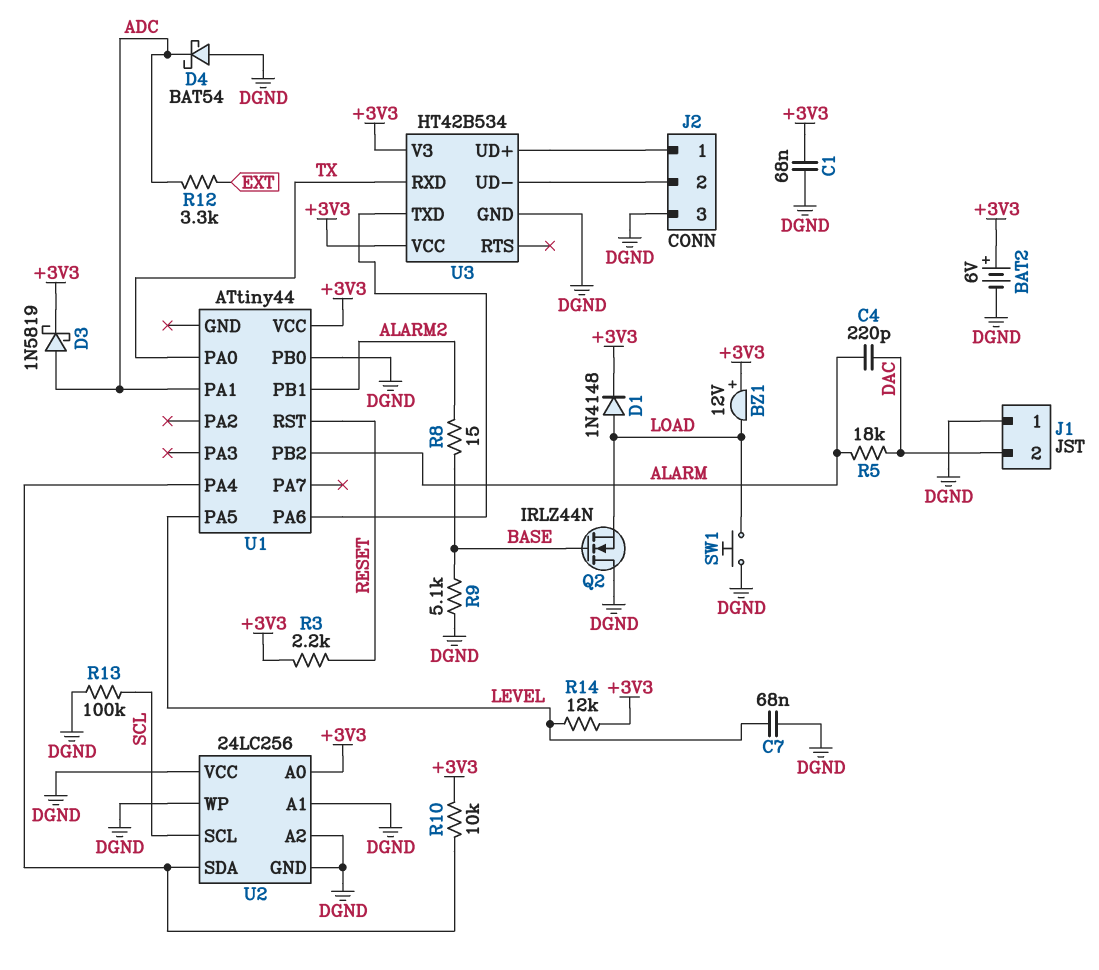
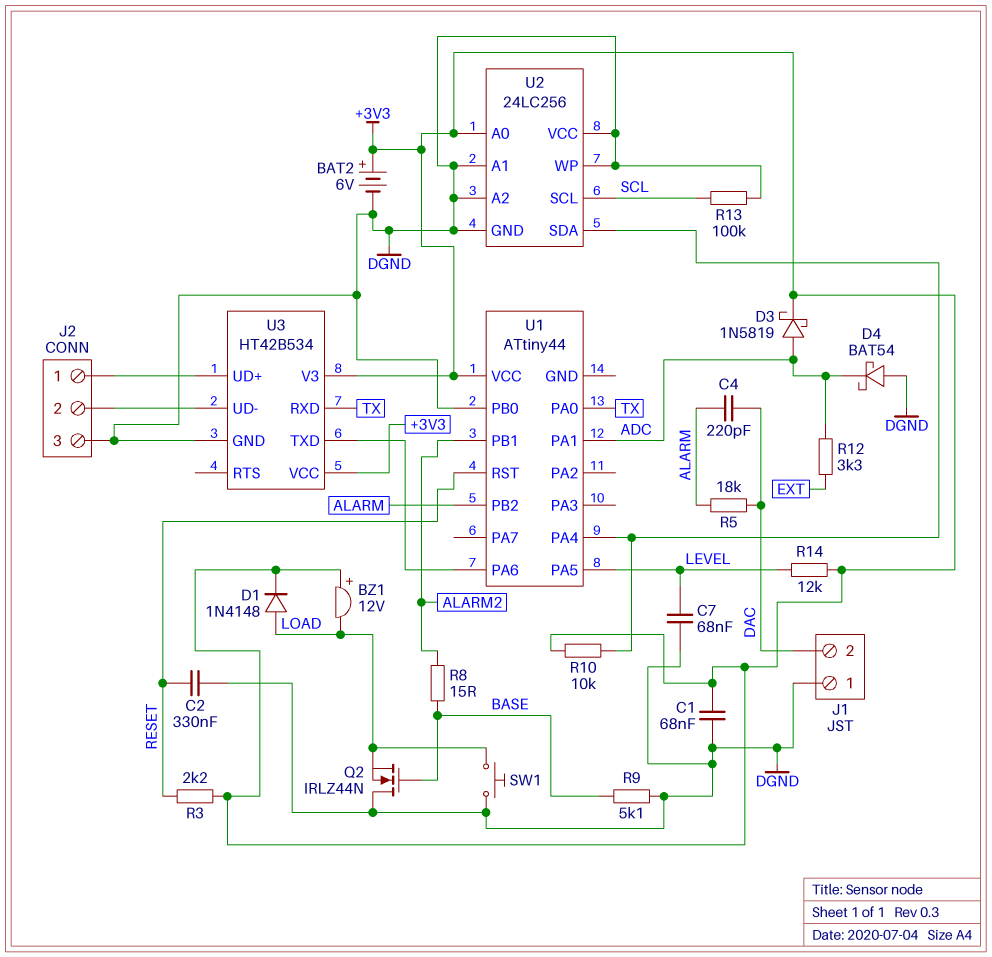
C2: none -> 330nF (DGND, RESET)

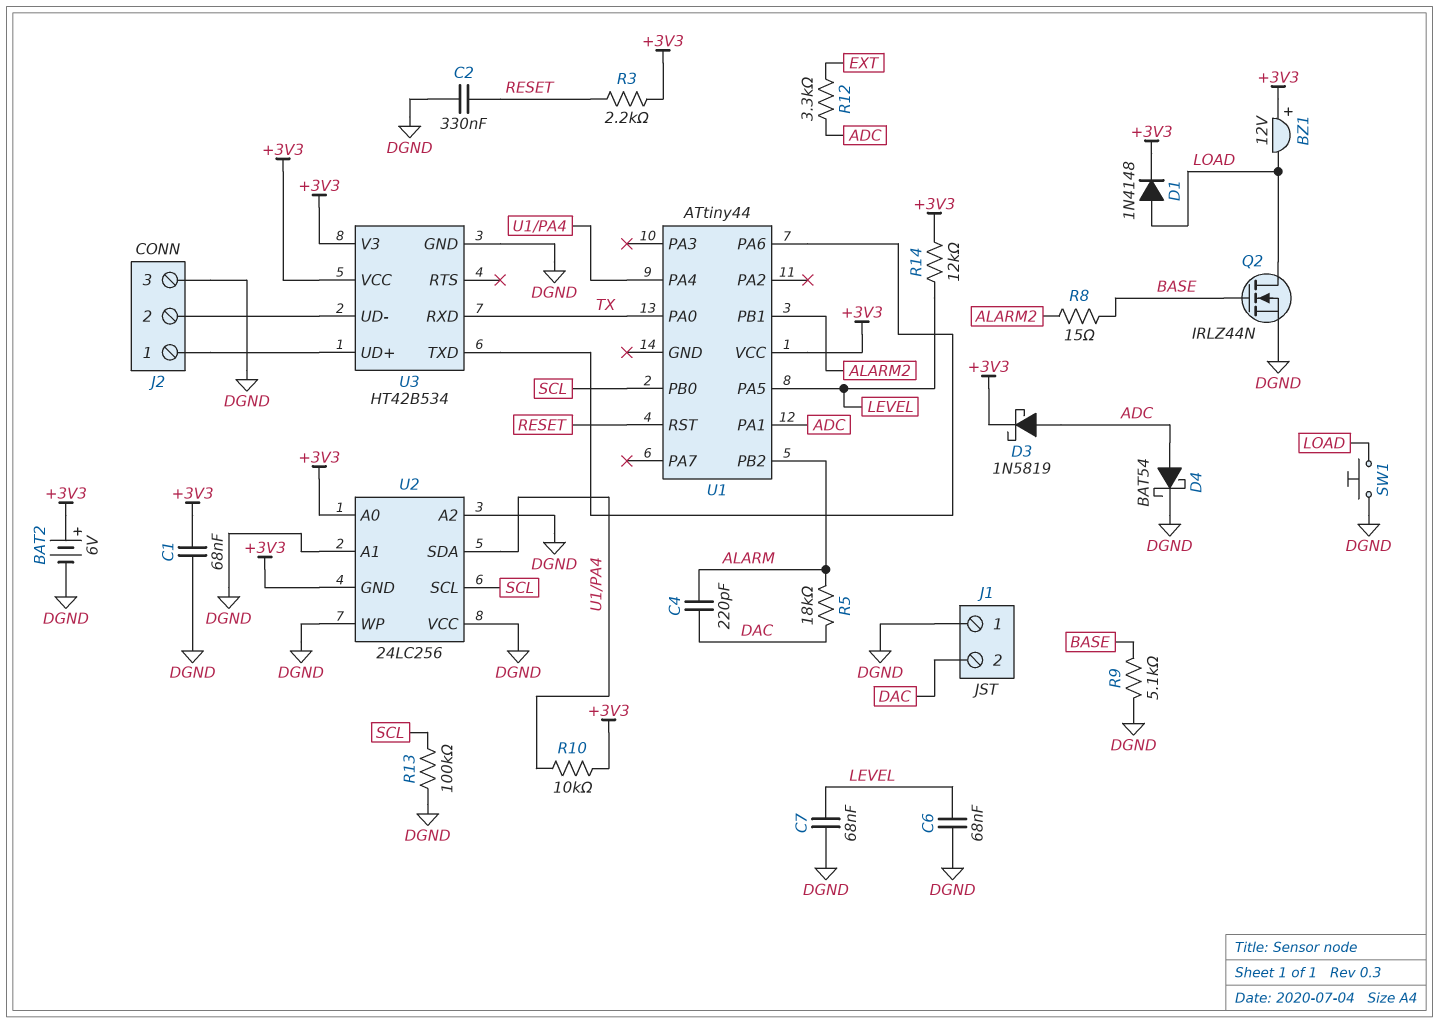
C6: none -> 68nF (DGND, LEVEL)
D4: schottky BAT54 (A DGND, K ADC) -> schottky BAT54 (A ADC, K DGND)
Q2: NMOS IRLZ44N (G BASE, D DGND, S LOAD) -> NMOS IRLZ44N (G BASE, D LOAD, S DGND)
U1 pin PB0: DGND -> SCL
U2 pin GND: DGND -> +3V3

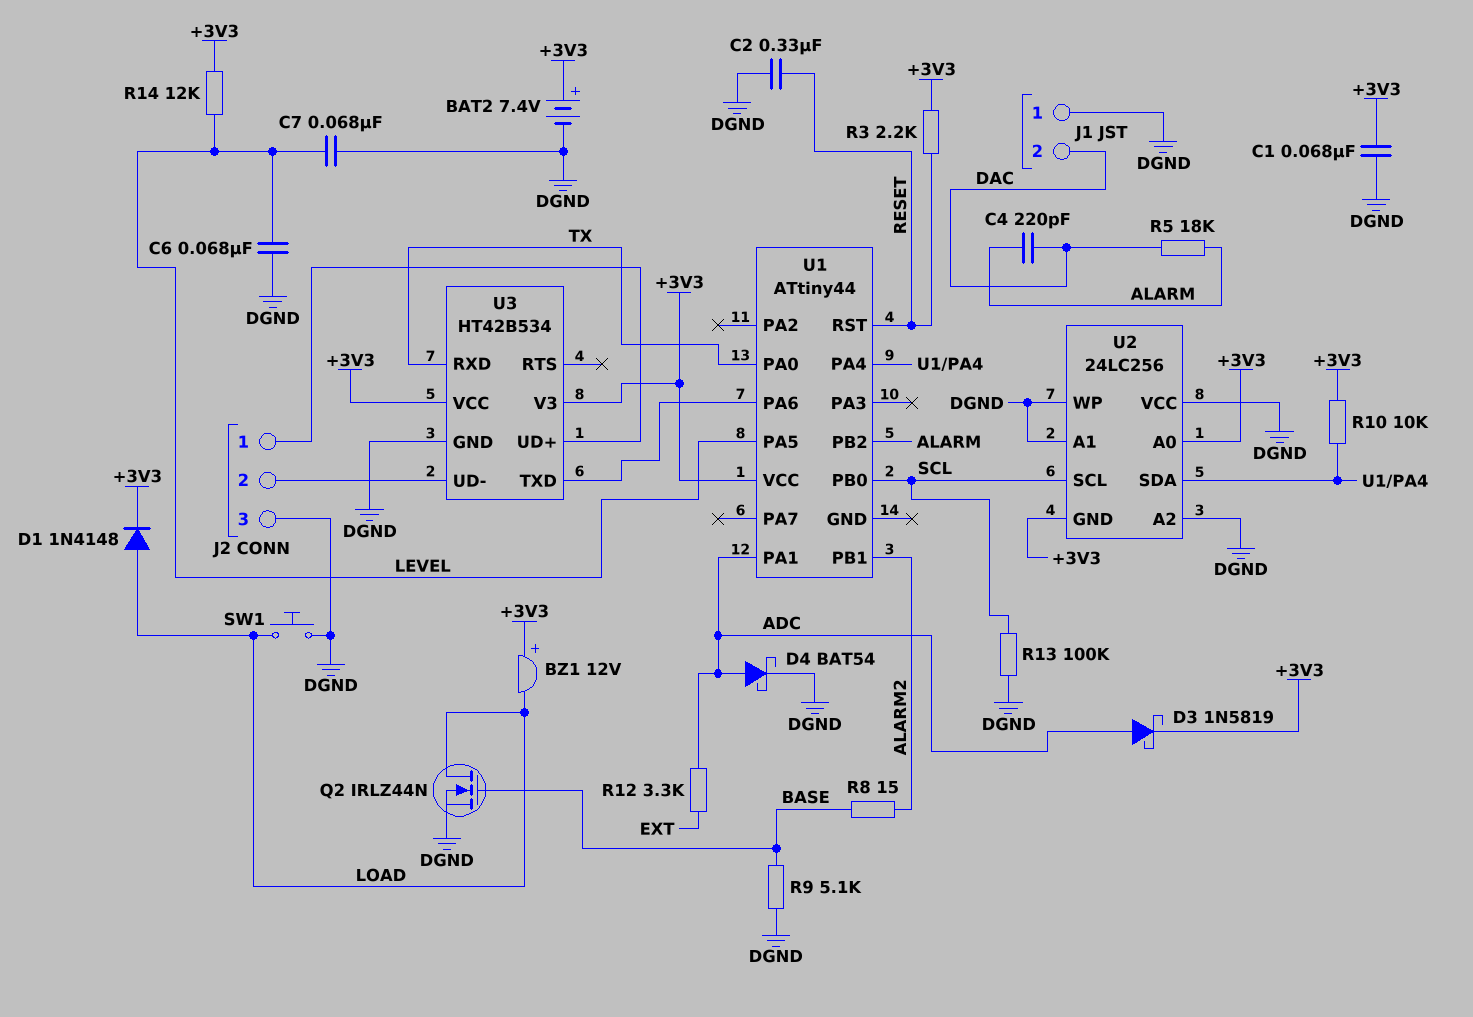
BAT2: 6V (plus +3V3, minus DGND) -> 7.4V (plus +3V3, minus DGND)

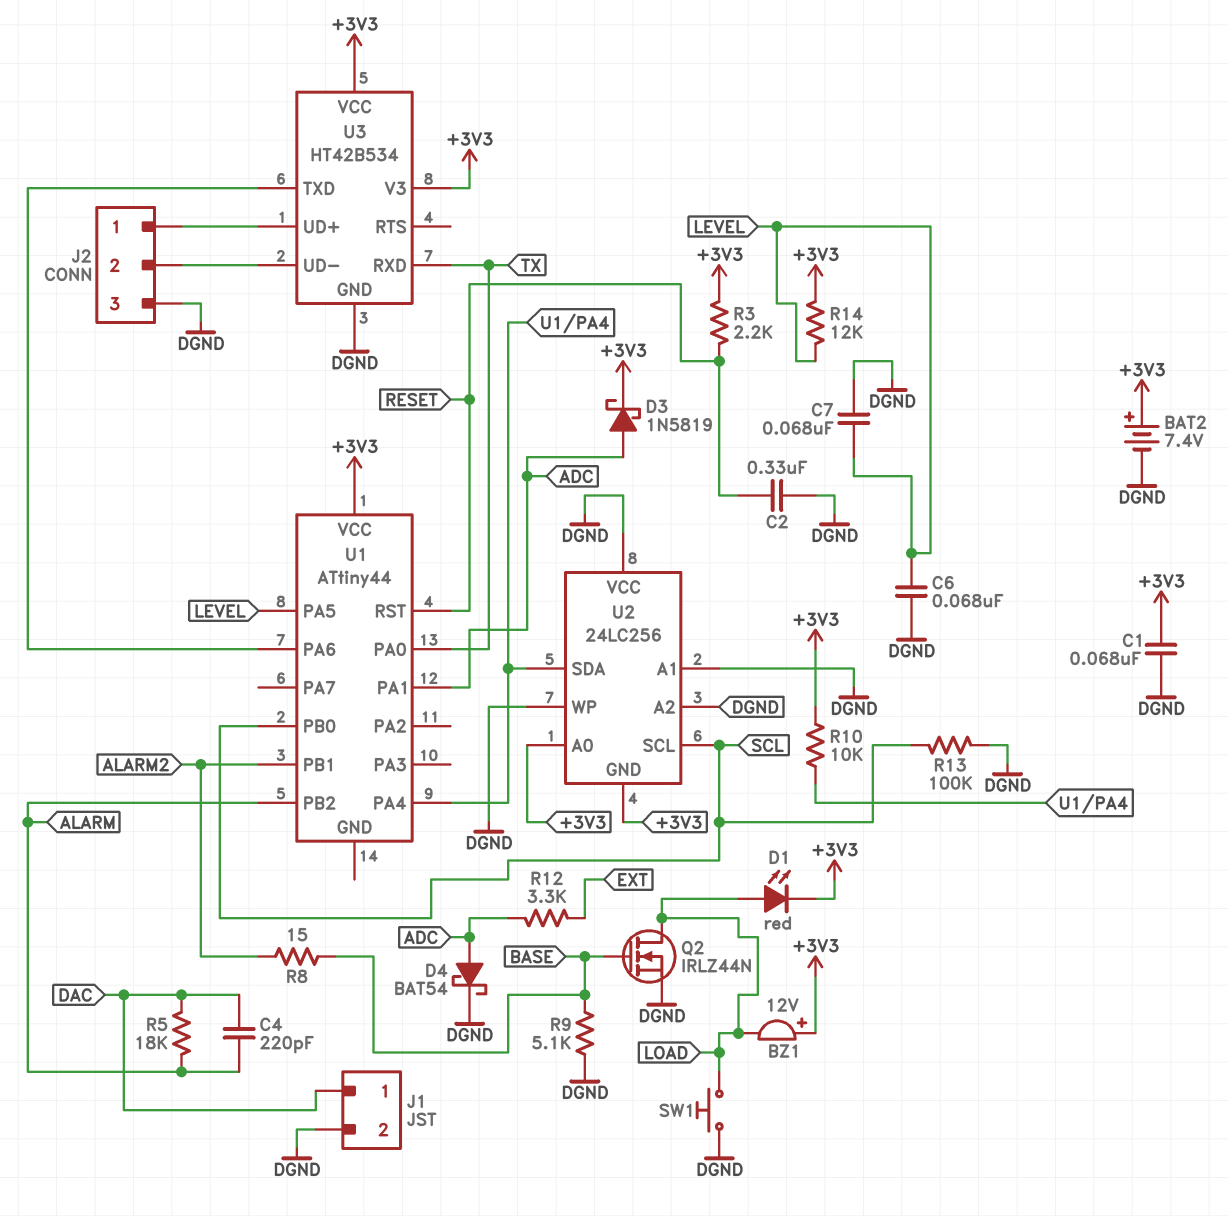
D1: diode 1N4148 (A LOAD, K +3V3) -> LED red (A LOAD, K +3V3)
J1 pin 1: DGND -> DAC
J1 pin 2: DAC -> DGND

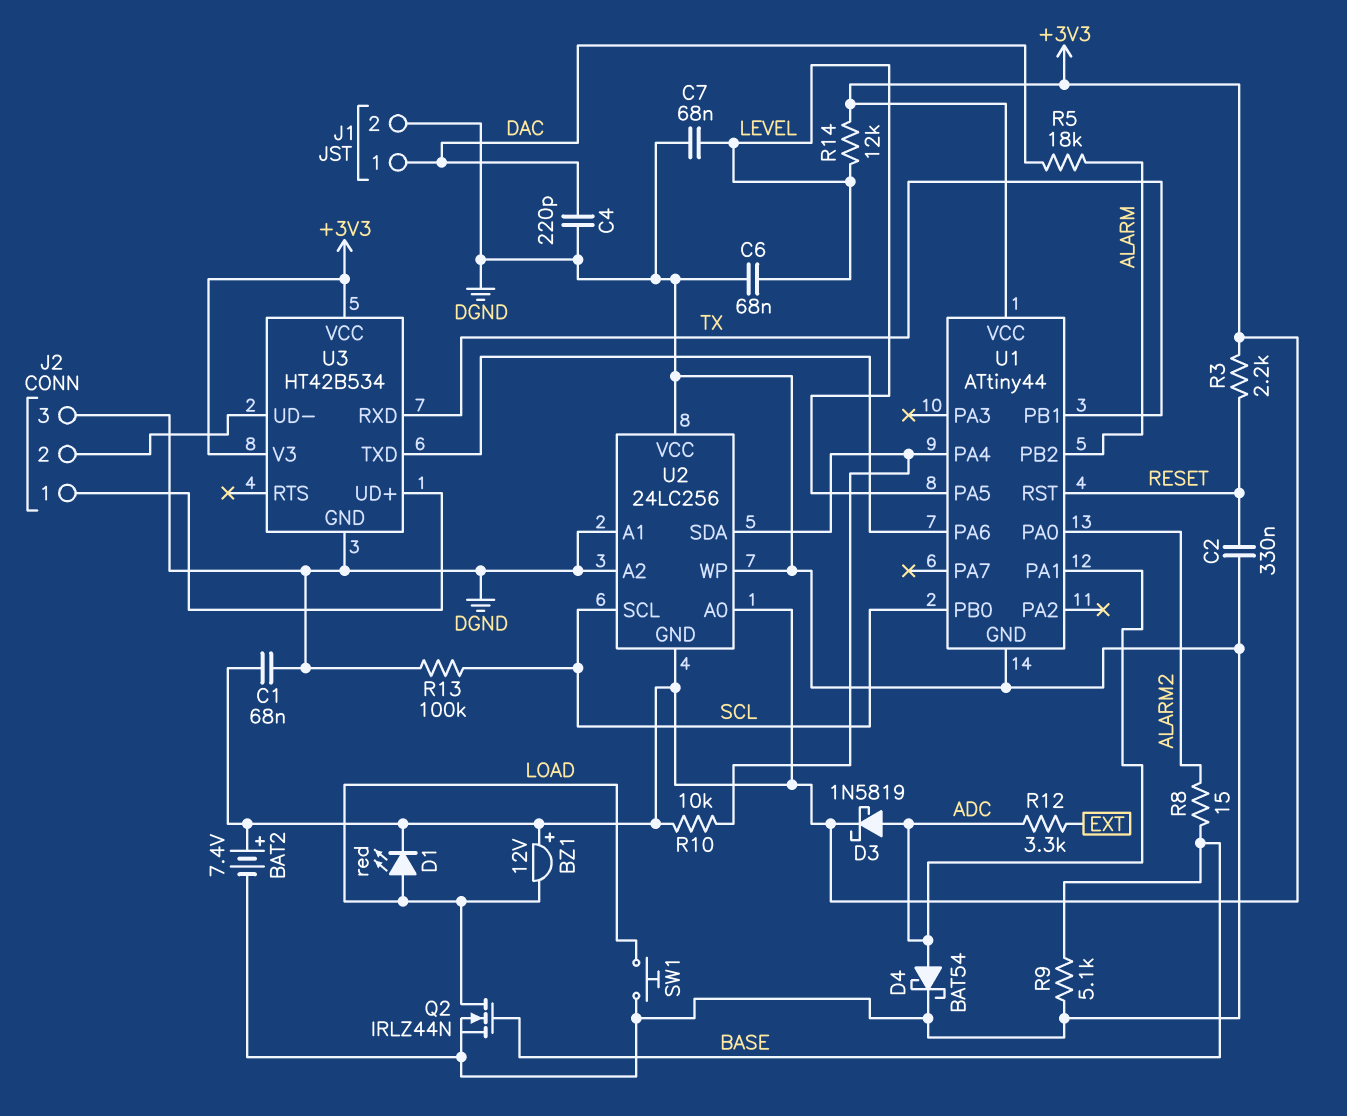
C4: 220pF (ALARM, DAC) -> 220pF (DAC, DGND)
U1 pin GND: none -> DGND
U1 pin PA0: TX -> ALARM2
U1 pin PB1: ALARM2 -> TX

